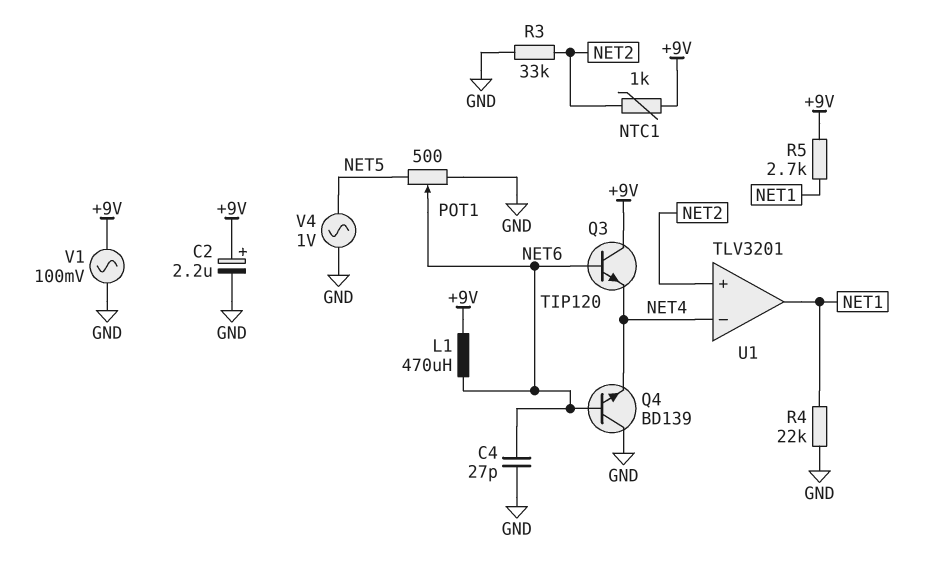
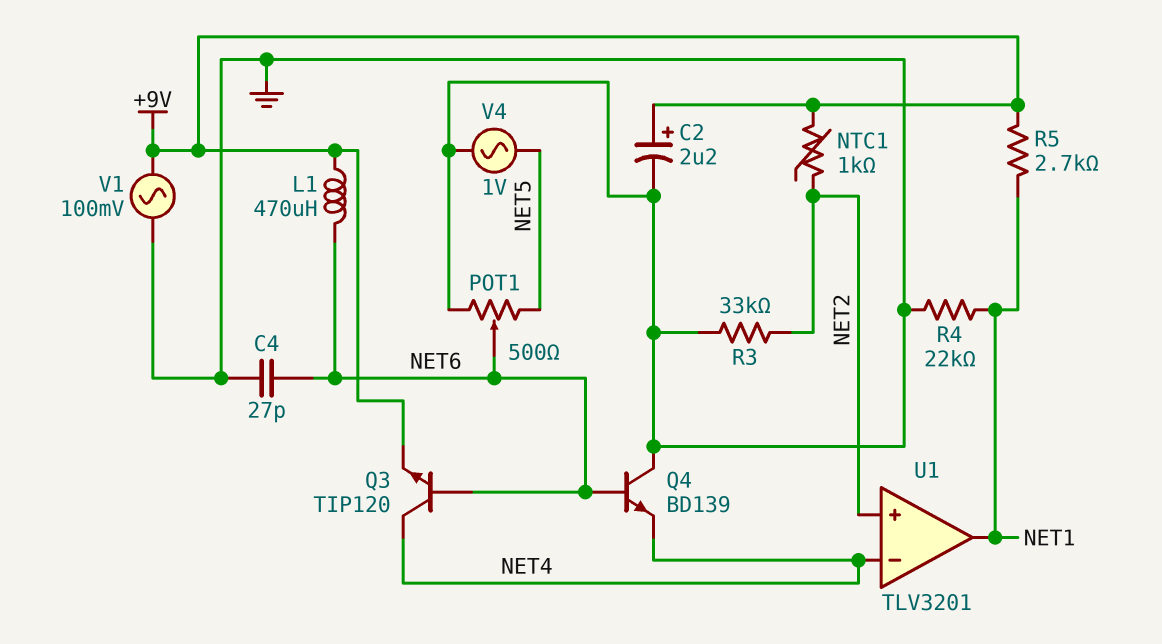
Q3: NPN TIP120 (B NET6, C +9V, E NET4) -> NPN TIP120 (B NET6, C NET4, E +9V)

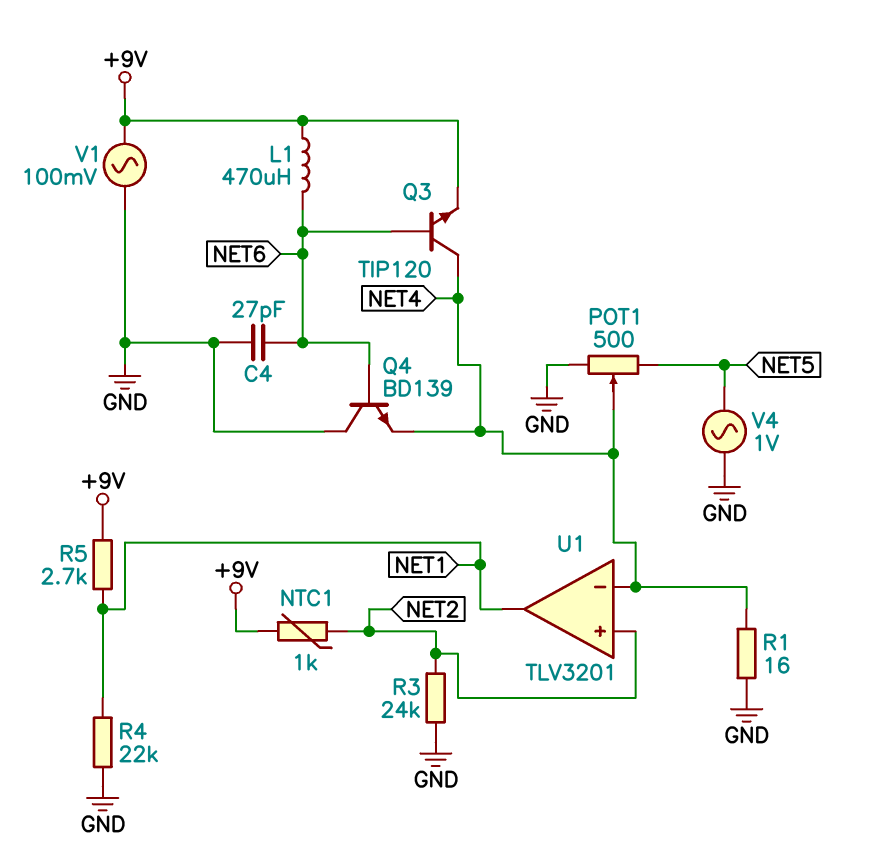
C2: 2.2uF (plus +9V, minus GND) -> none
POT1: 500 (GND, NET5, wiper NET6) -> 500 (GND, NET5, wiper NET4)
R1: none -> 16 (GND, NET4)
R3: 33k (GND, NET2) -> 24k (GND, NET2)

